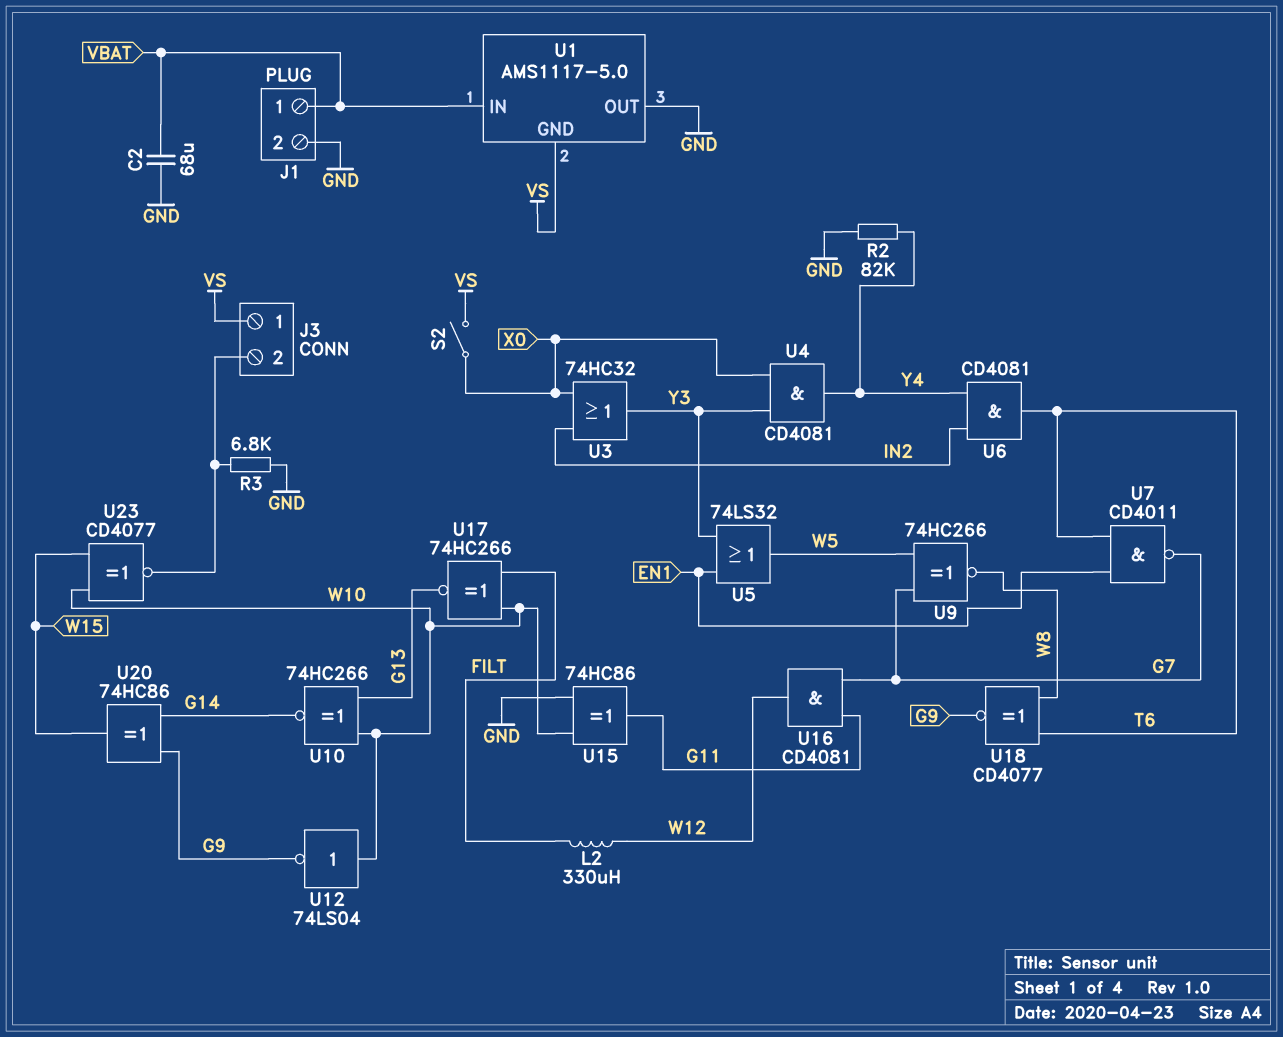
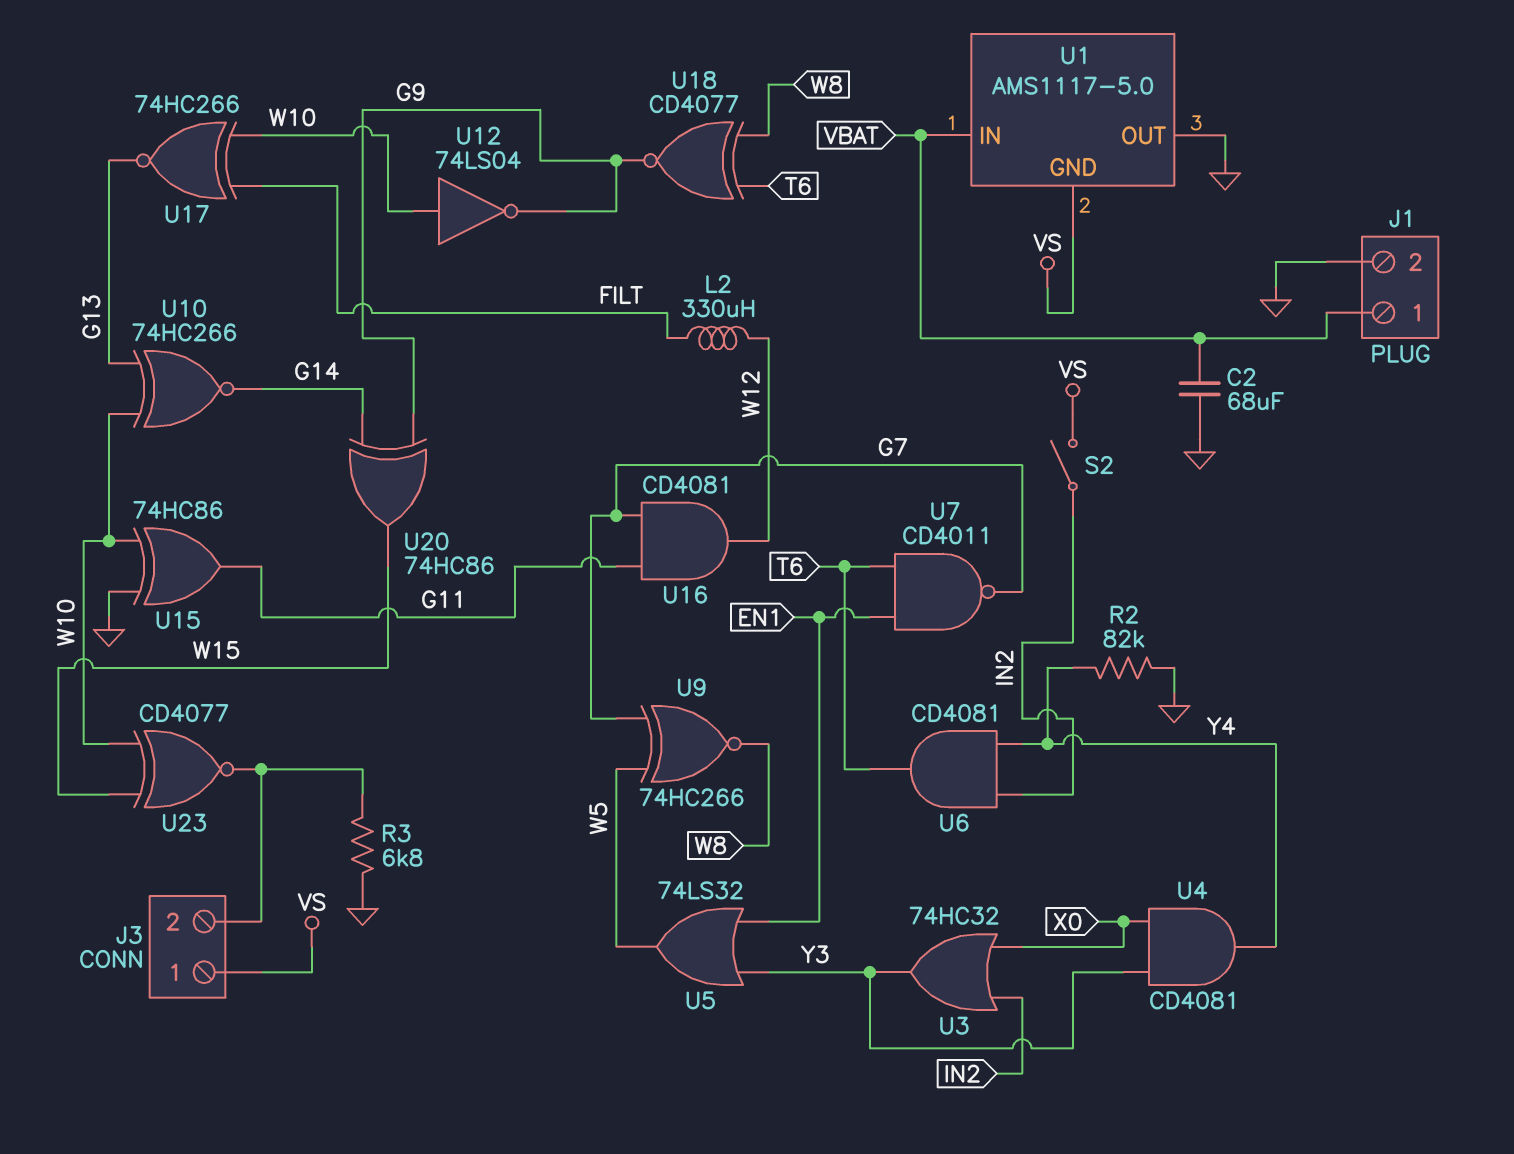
S2: switch (VS, X0) -> switch (IN2, VS)

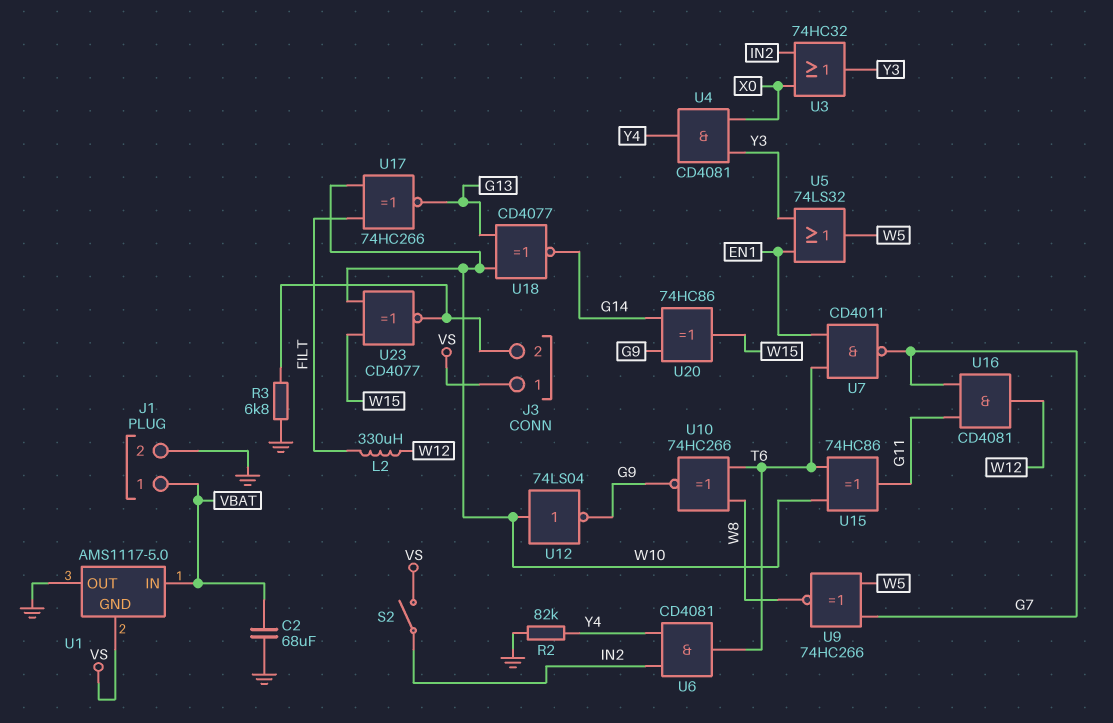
U10: XNOR 74HC266 (in G13, in W10, out G14) -> XNOR 74HC266 (in T6, in W8, out G9)
U15: XOR 74HC86 (in GND, in W10, out G11) -> XOR 74HC86 (in T6, in W10, out G11)
U18: XNOR CD4077 (in T6, in W8, out G9) -> XNOR CD4077 (in G13, in W10, out G14)

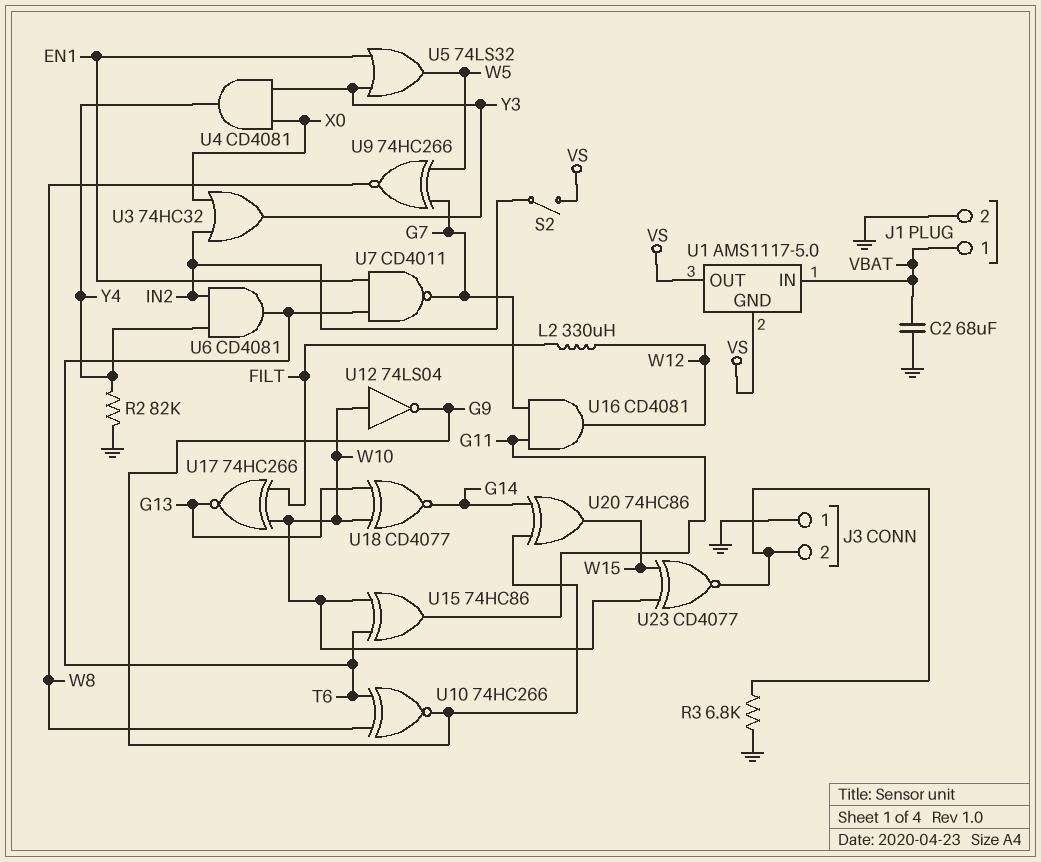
J3 pin 1: VS -> GND
U1 pin OUT: GND -> VS

